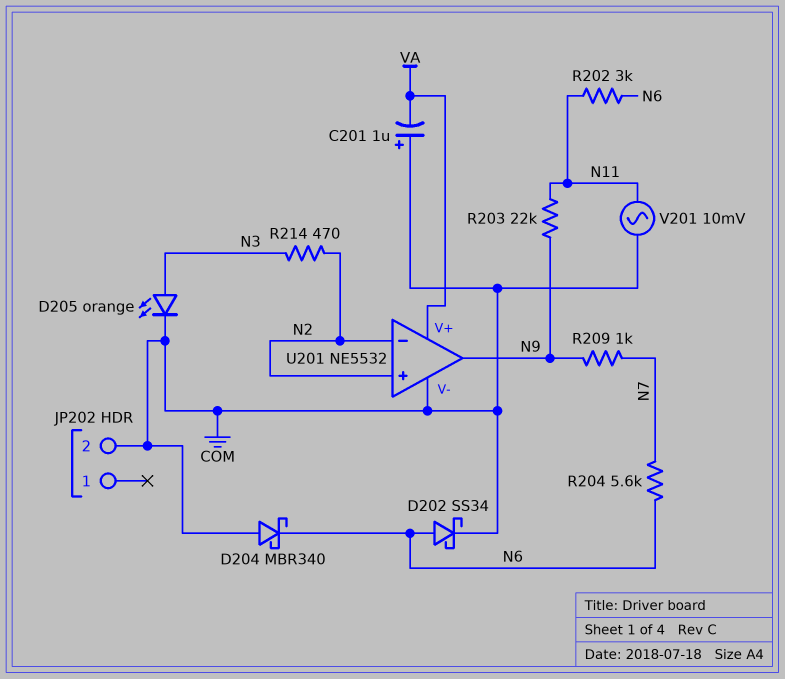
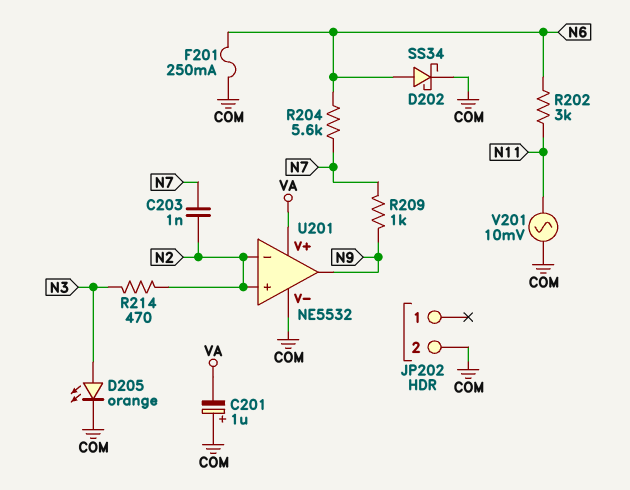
C203: none -> 1nF (N2, N7)
D204: schottky MBR340 (A COM, K N6) -> none
F201: none -> 250mA (COM, N6)
R203: 22k (N9, N11) -> none

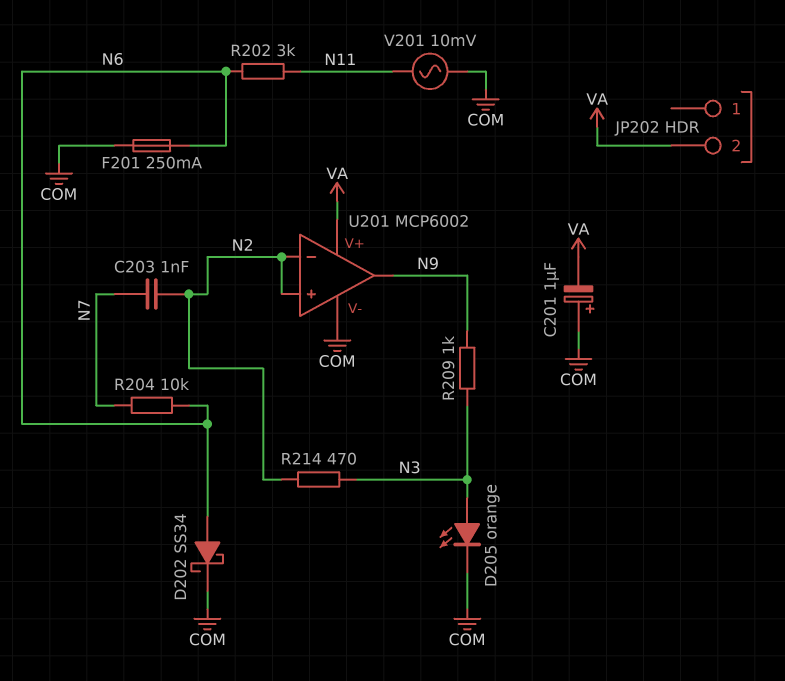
JP202 pin 2: COM -> VA
R204: 5.6k (N6, N7) -> 10k (N6, N7)
R209: 1k (N7, N9) -> 1k (N3, N9)
U201: NE5532 -> MCP6002

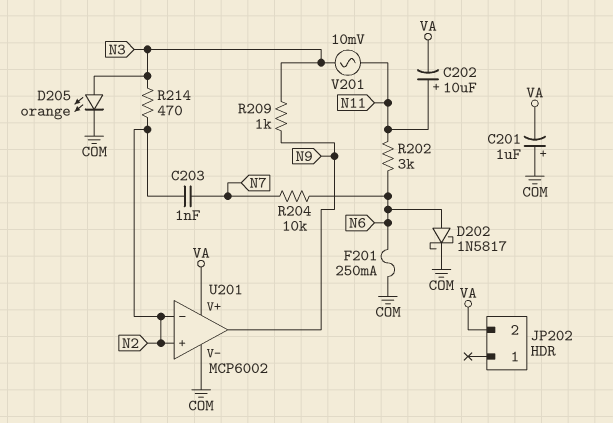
C202: none -> 10uF (plus N11, minus VA)
D202: schottky SS34 (A N6, K COM) -> schottky 1N5817 (A N6, K COM)
V201: AC 10mV (COM, N11) -> AC 10mV (N3, N11)

